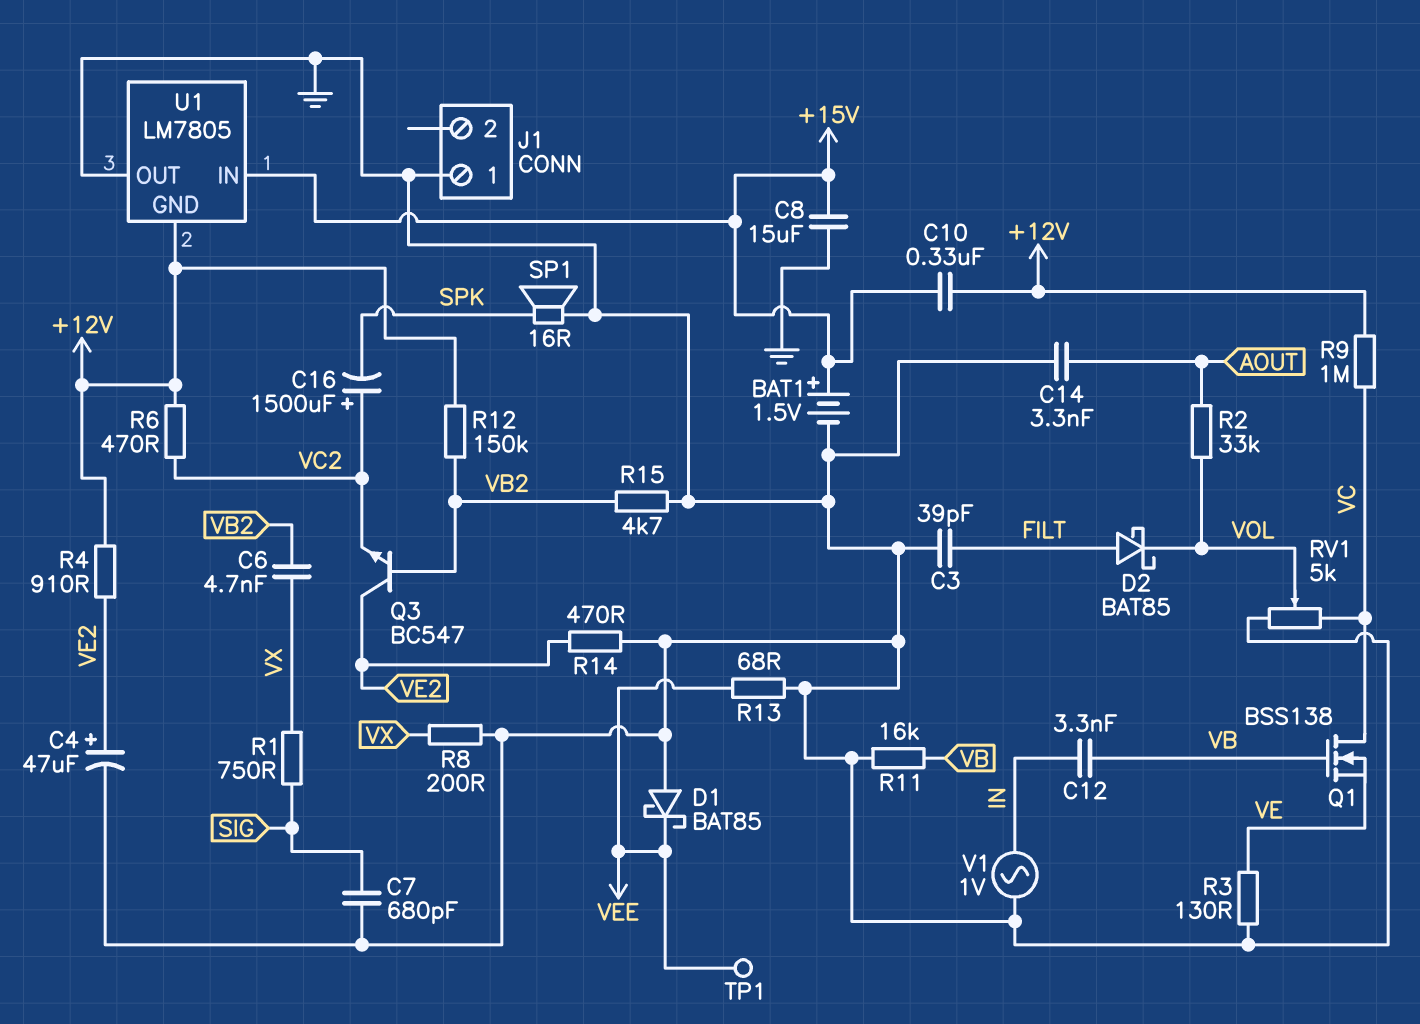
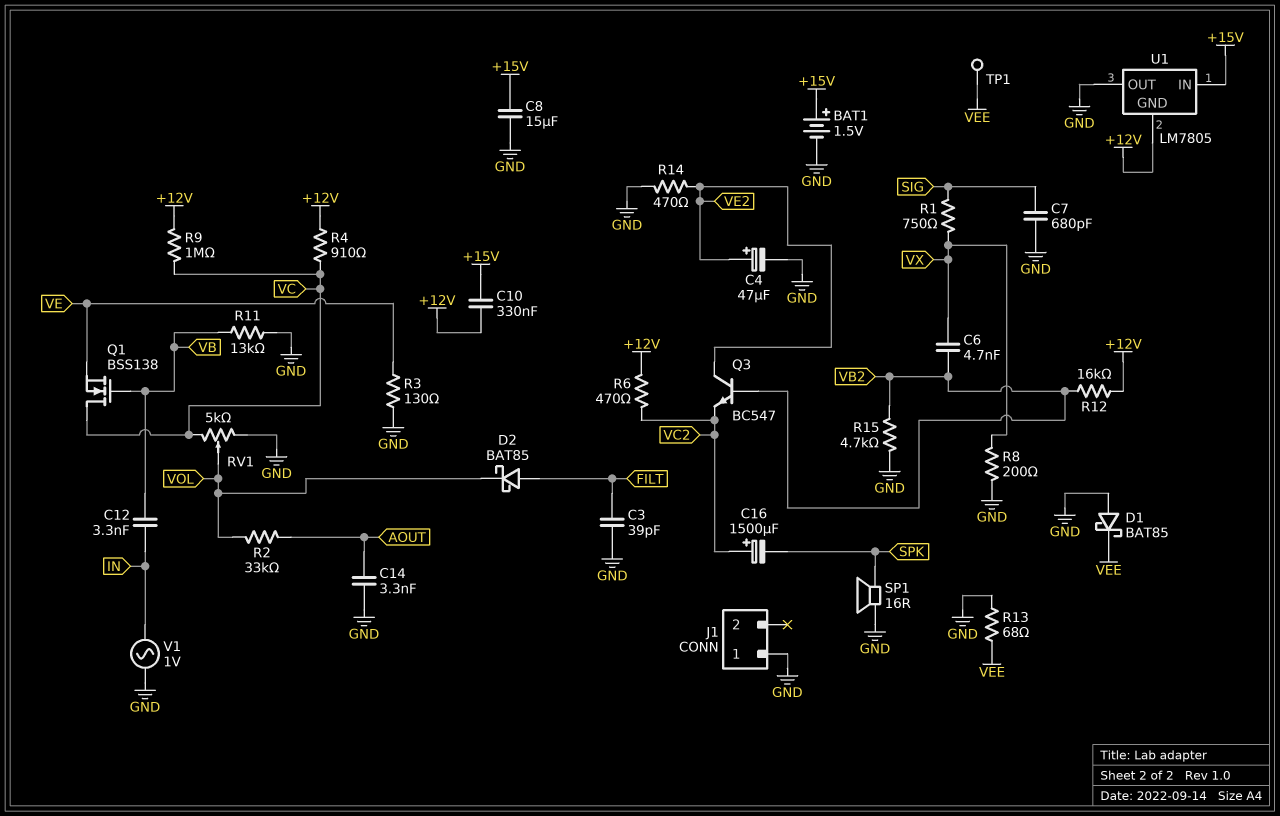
R4: 910 (+12V, VE2) -> 910 (+12V, VC)
R11: 16k (GND, VB) -> 13k (GND, VB)
R12: 150k (+12V, VB2) -> 16k (+12V, VB2)

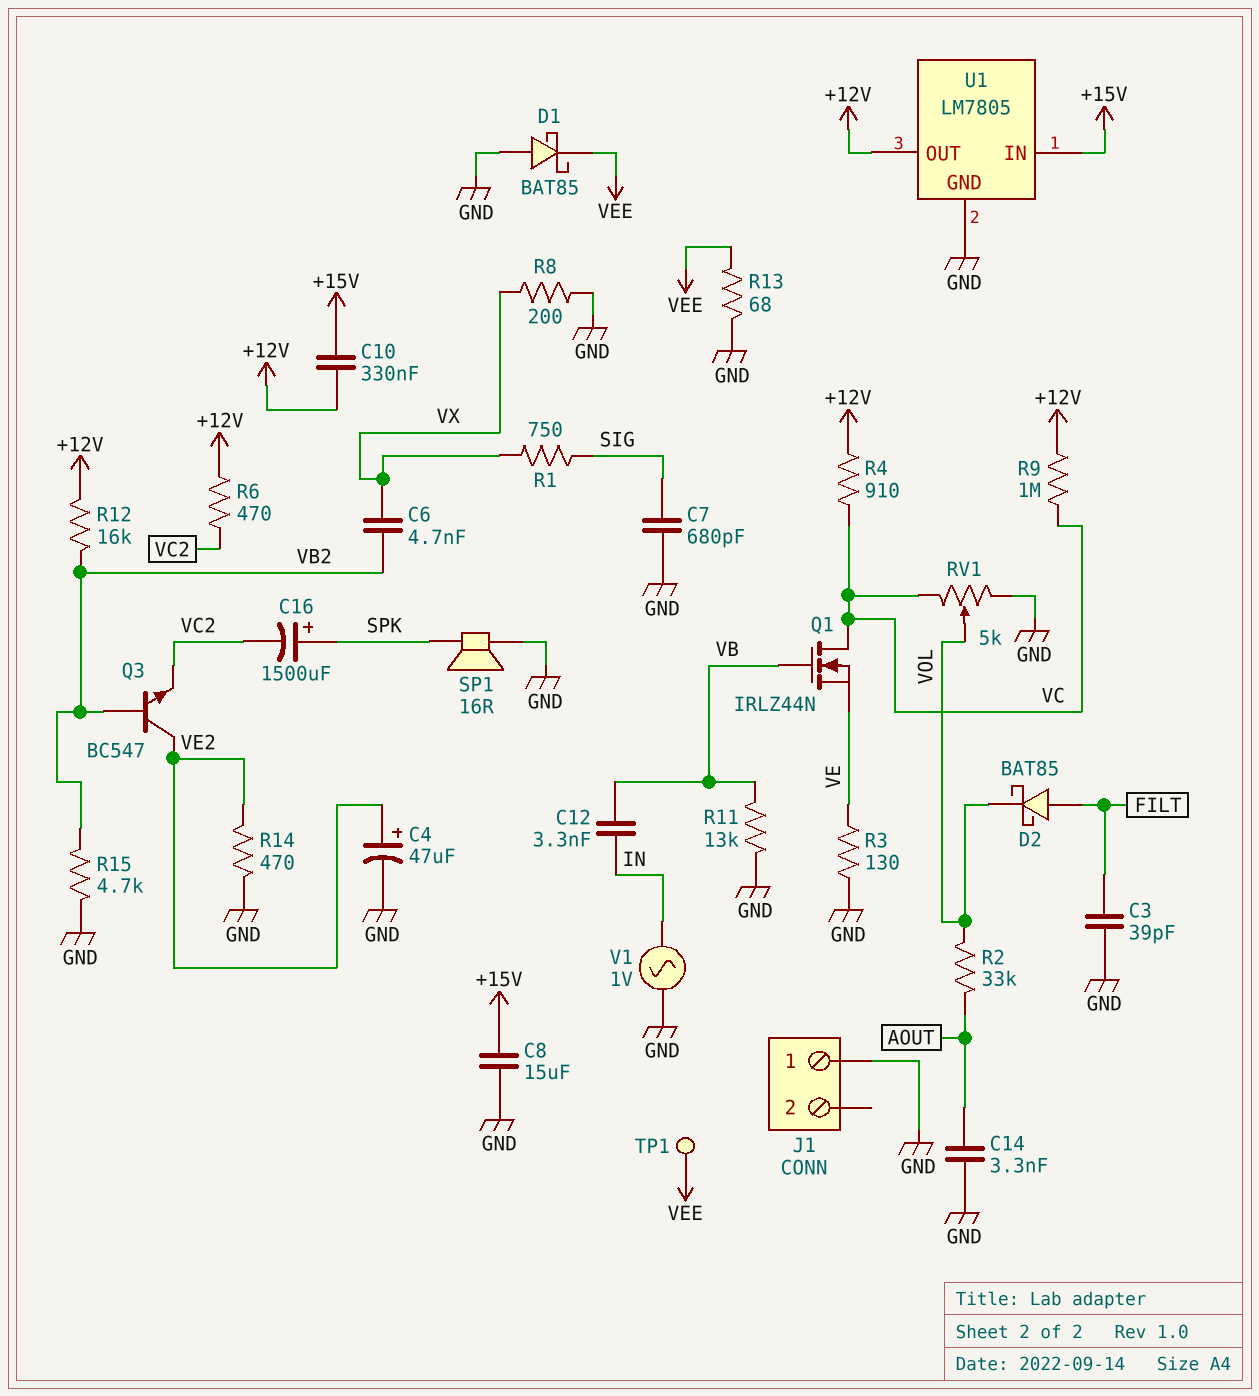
BAT1: 1.5V (plus +15V, minus GND) -> none
C16: 1500uF (plus VC2, minus SPK) -> 1500uF (plus SPK, minus VC2)
Q1: NMOS BSS138 (G VB, D VC, S VE) -> NMOS IRLZ44N (G VB, D VC, S VE)
U1 pin GND: +12V -> GND
U1 pin OUT: GND -> +12V

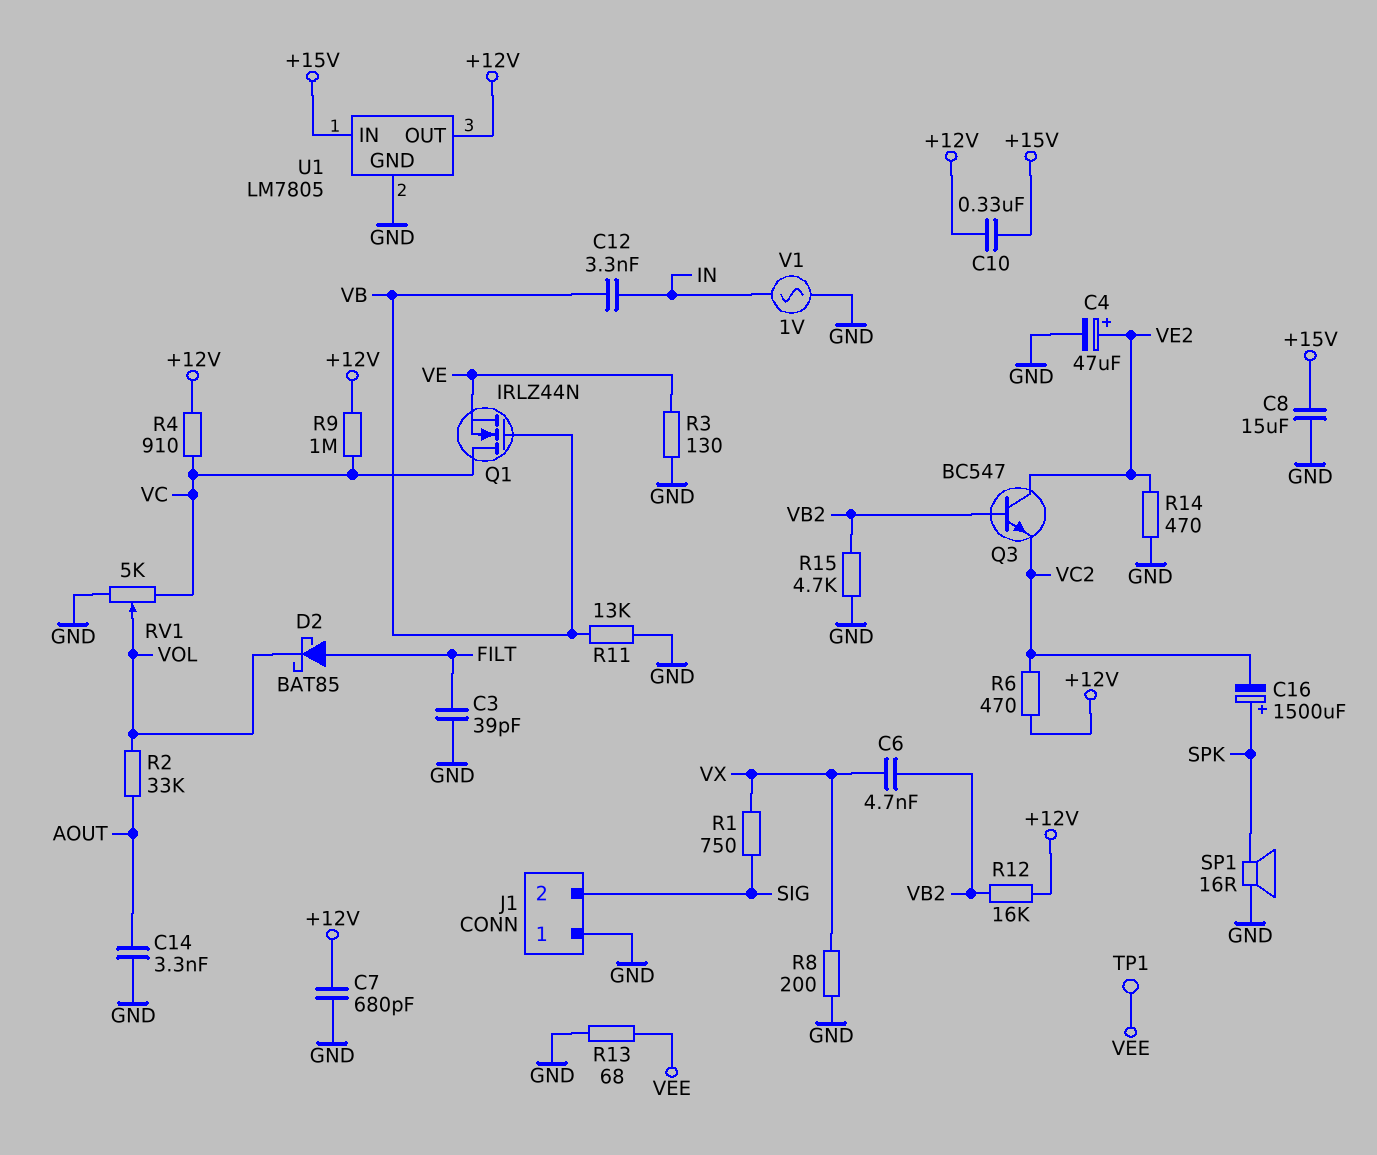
C7: 680pF (GND, SIG) -> 680pF (+12V, GND)
D1: schottky BAT85 (A GND, K VEE) -> none
J1 pin 2: none -> SIG

